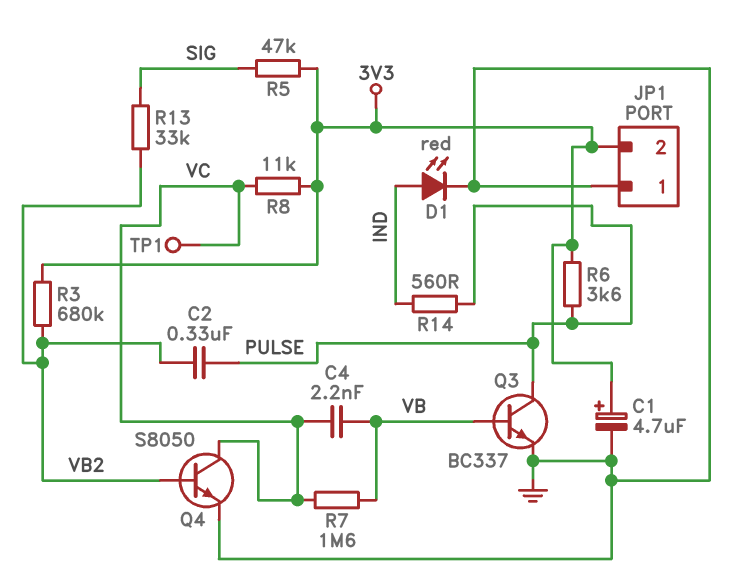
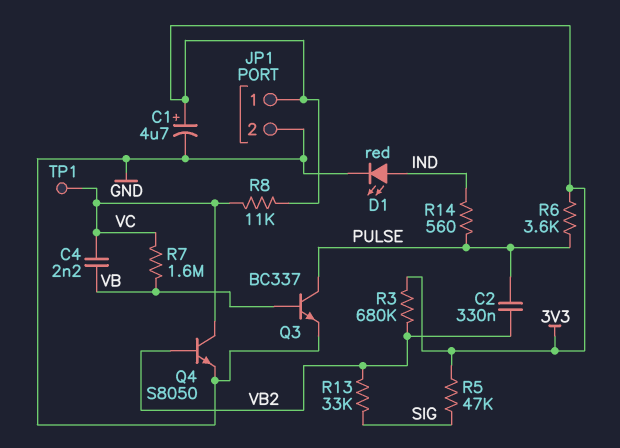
JP1 pin 1: GND -> 3V3
JP1 pin 2: 3V3 -> GND

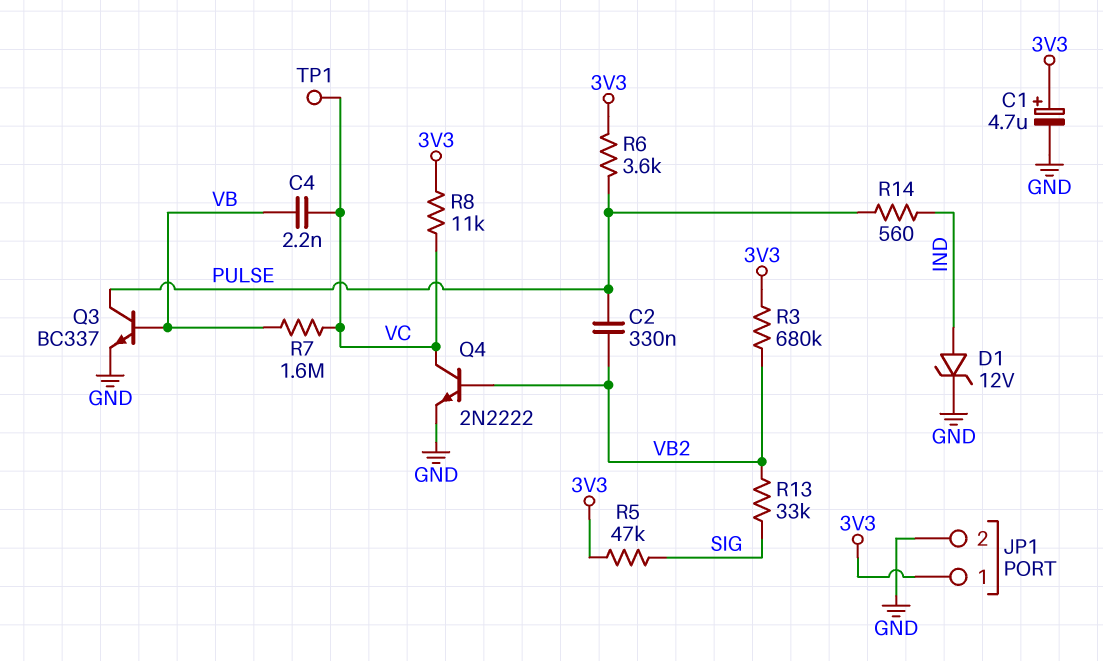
D1: LED red (A IND, K GND) -> zener 12V (A IND, K GND)
Q4: NPN S8050 (B VB2, C VC, E GND) -> NPN 2N2222 (B VB2, C VC, E GND)

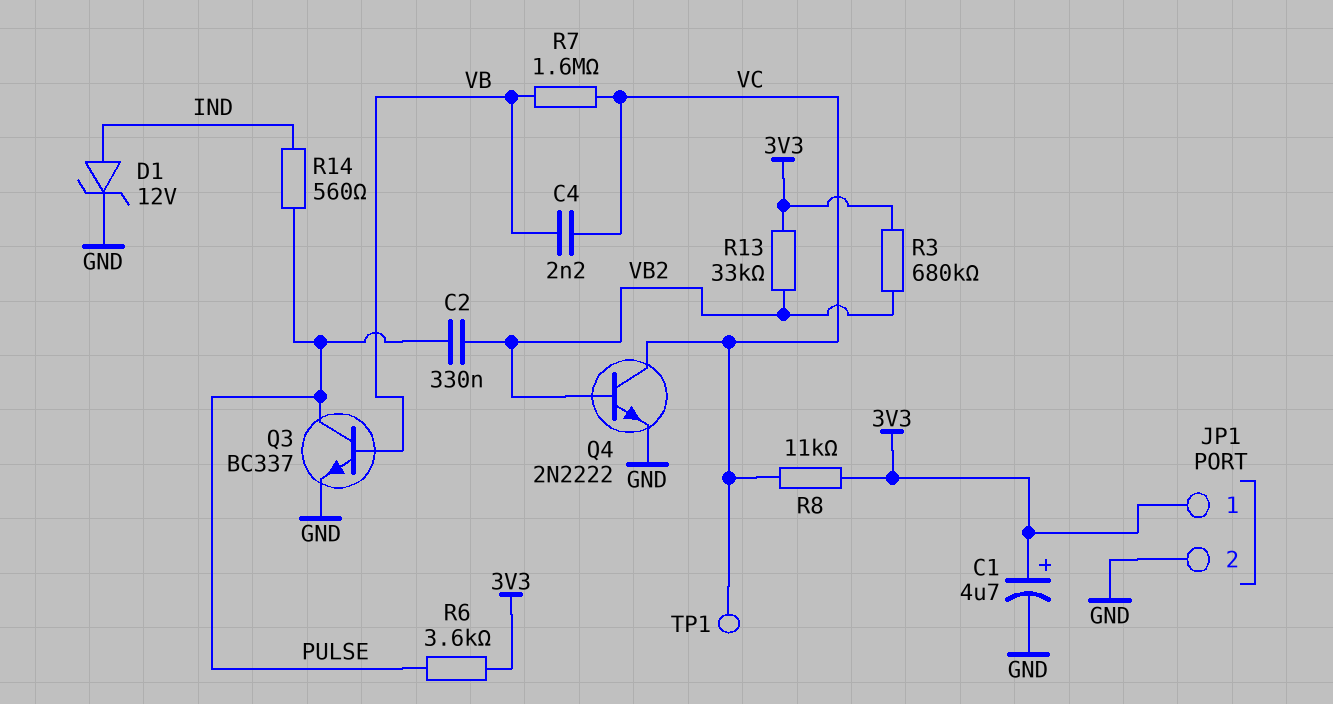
R5: 47k (3V3, SIG) -> none
R13: 33k (SIG, VB2) -> 33k (3V3, VB2)

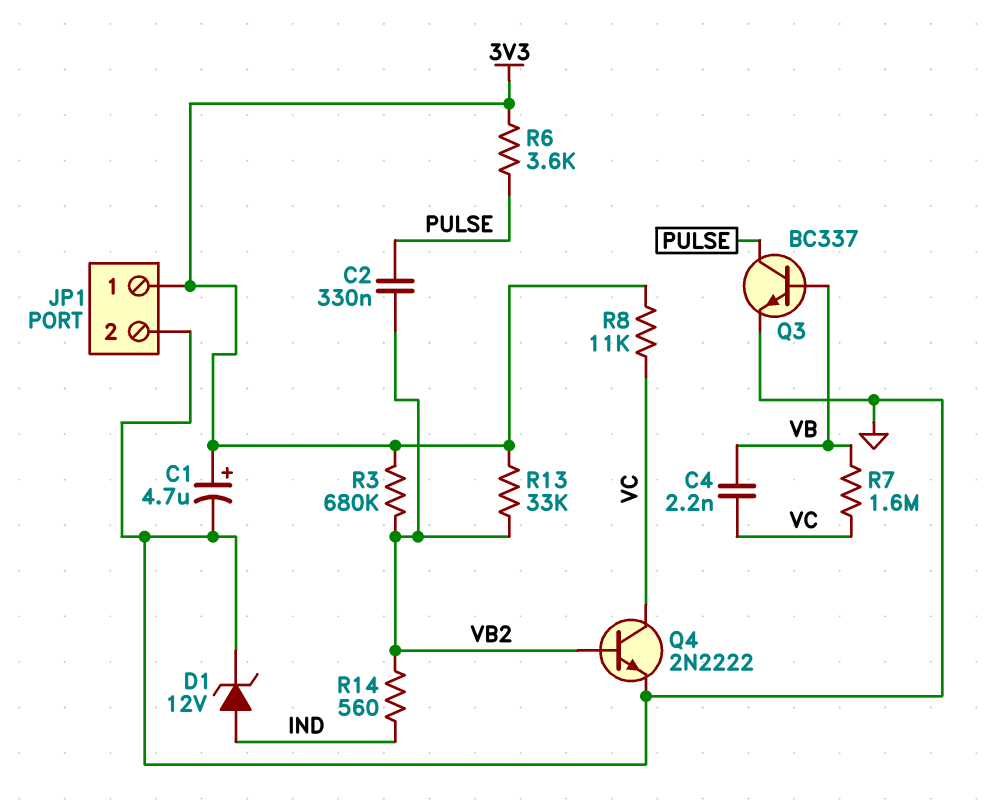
R14: 560 (IND, PULSE) -> 560 (IND, VB2)
TP1: test point (VC) -> none

